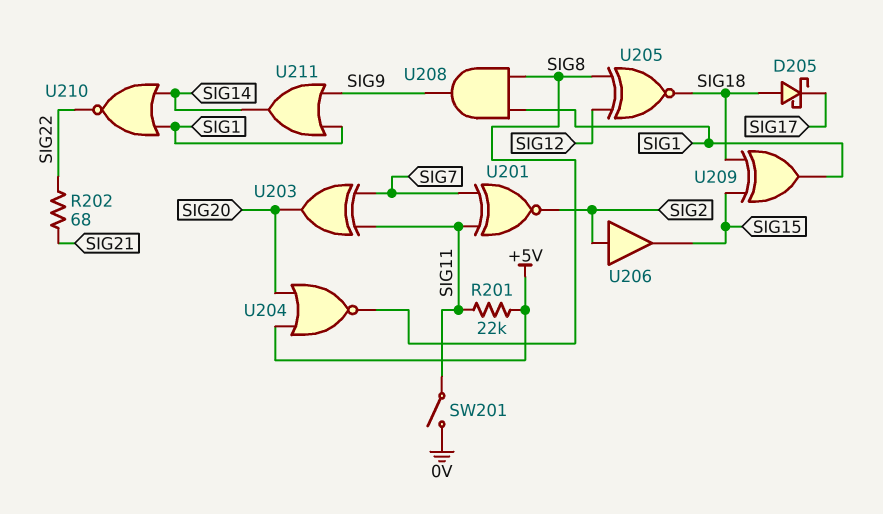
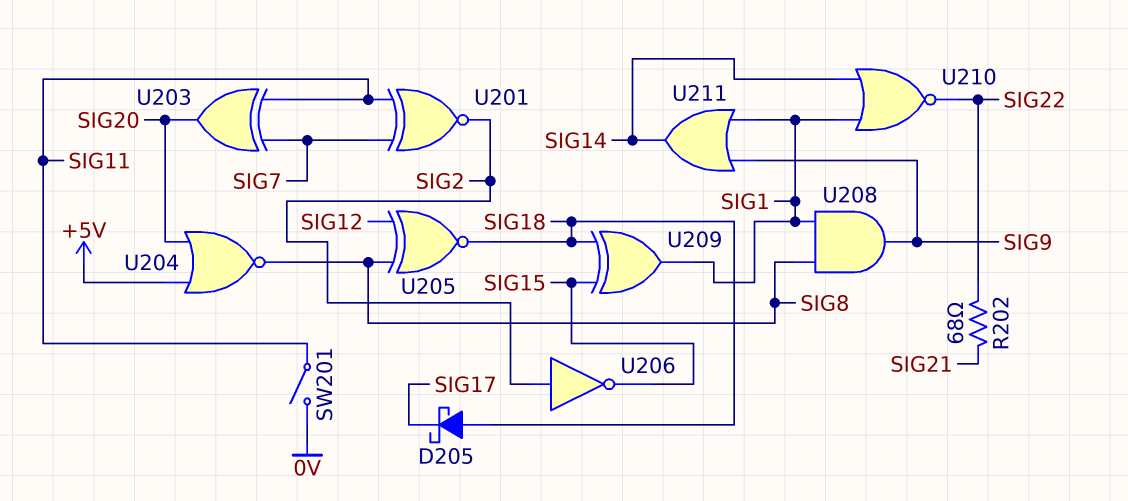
R201: 22k (+5V, SIG11) -> none
U206: buffer (in SIG2, out SIG15) -> NOT (in SIG2, out SIG15)

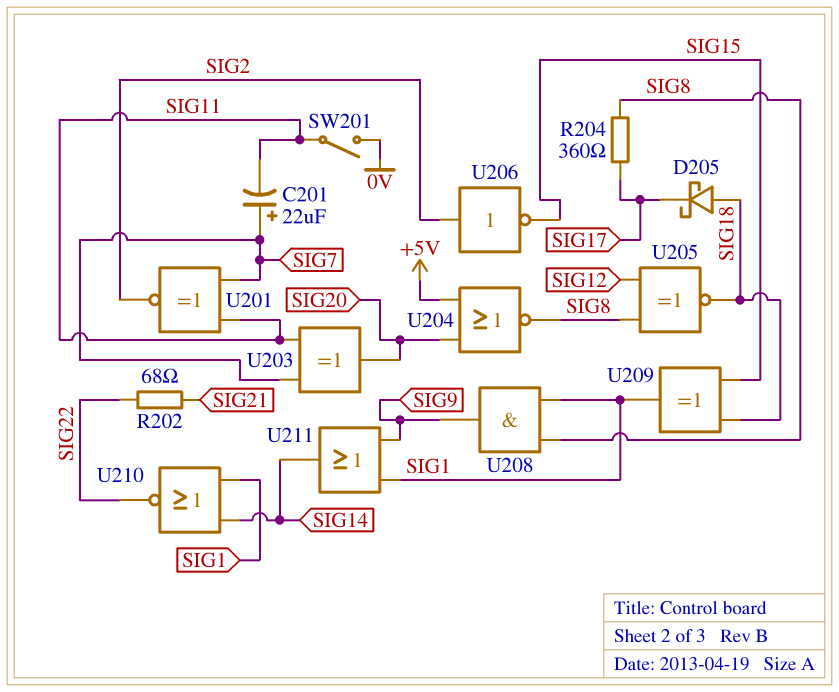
C201: none -> 22uF (plus SIG7, minus SIG11)
R204: none -> 360 (SIG8, SIG17)

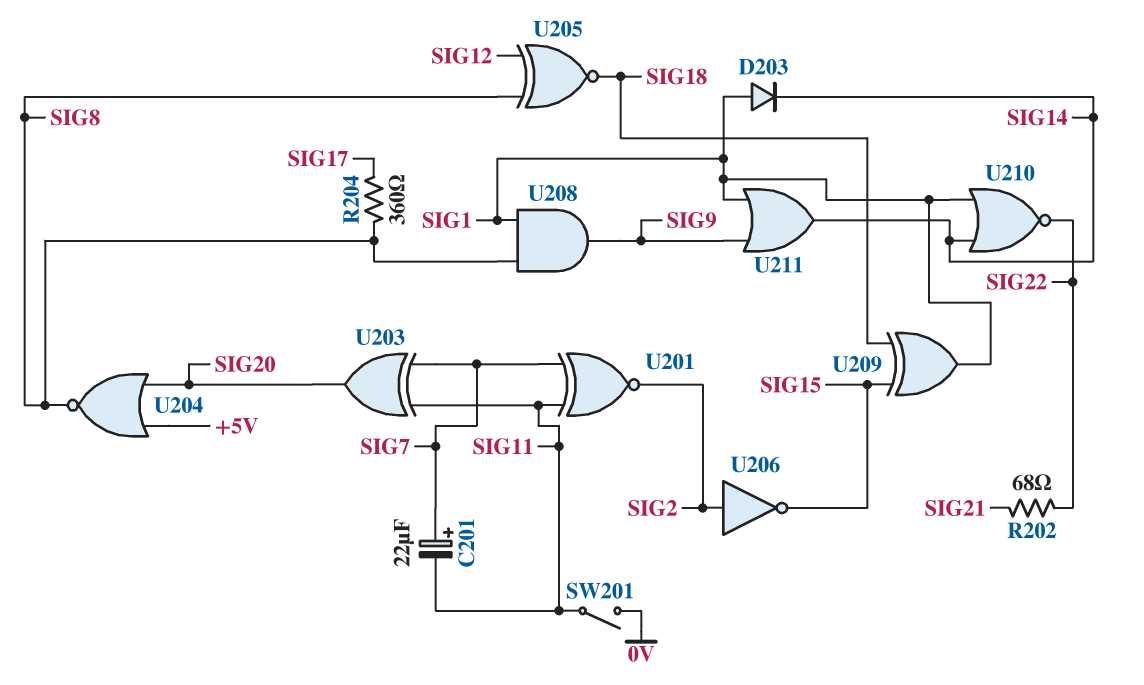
D203: none -> diode (A SIG1, K SIG14)
D205: schottky (A SIG18, K SIG17) -> none

